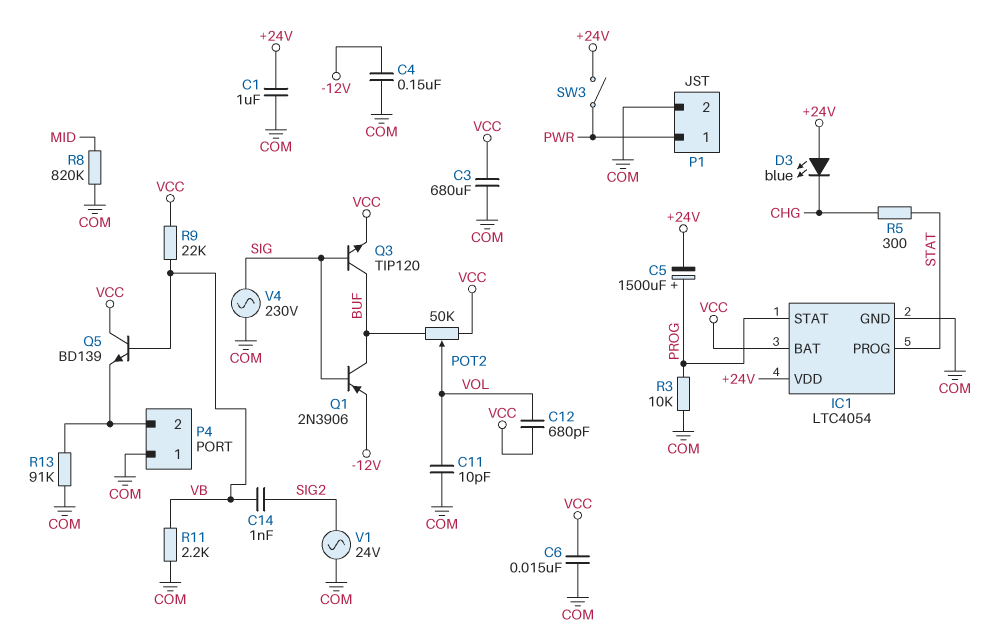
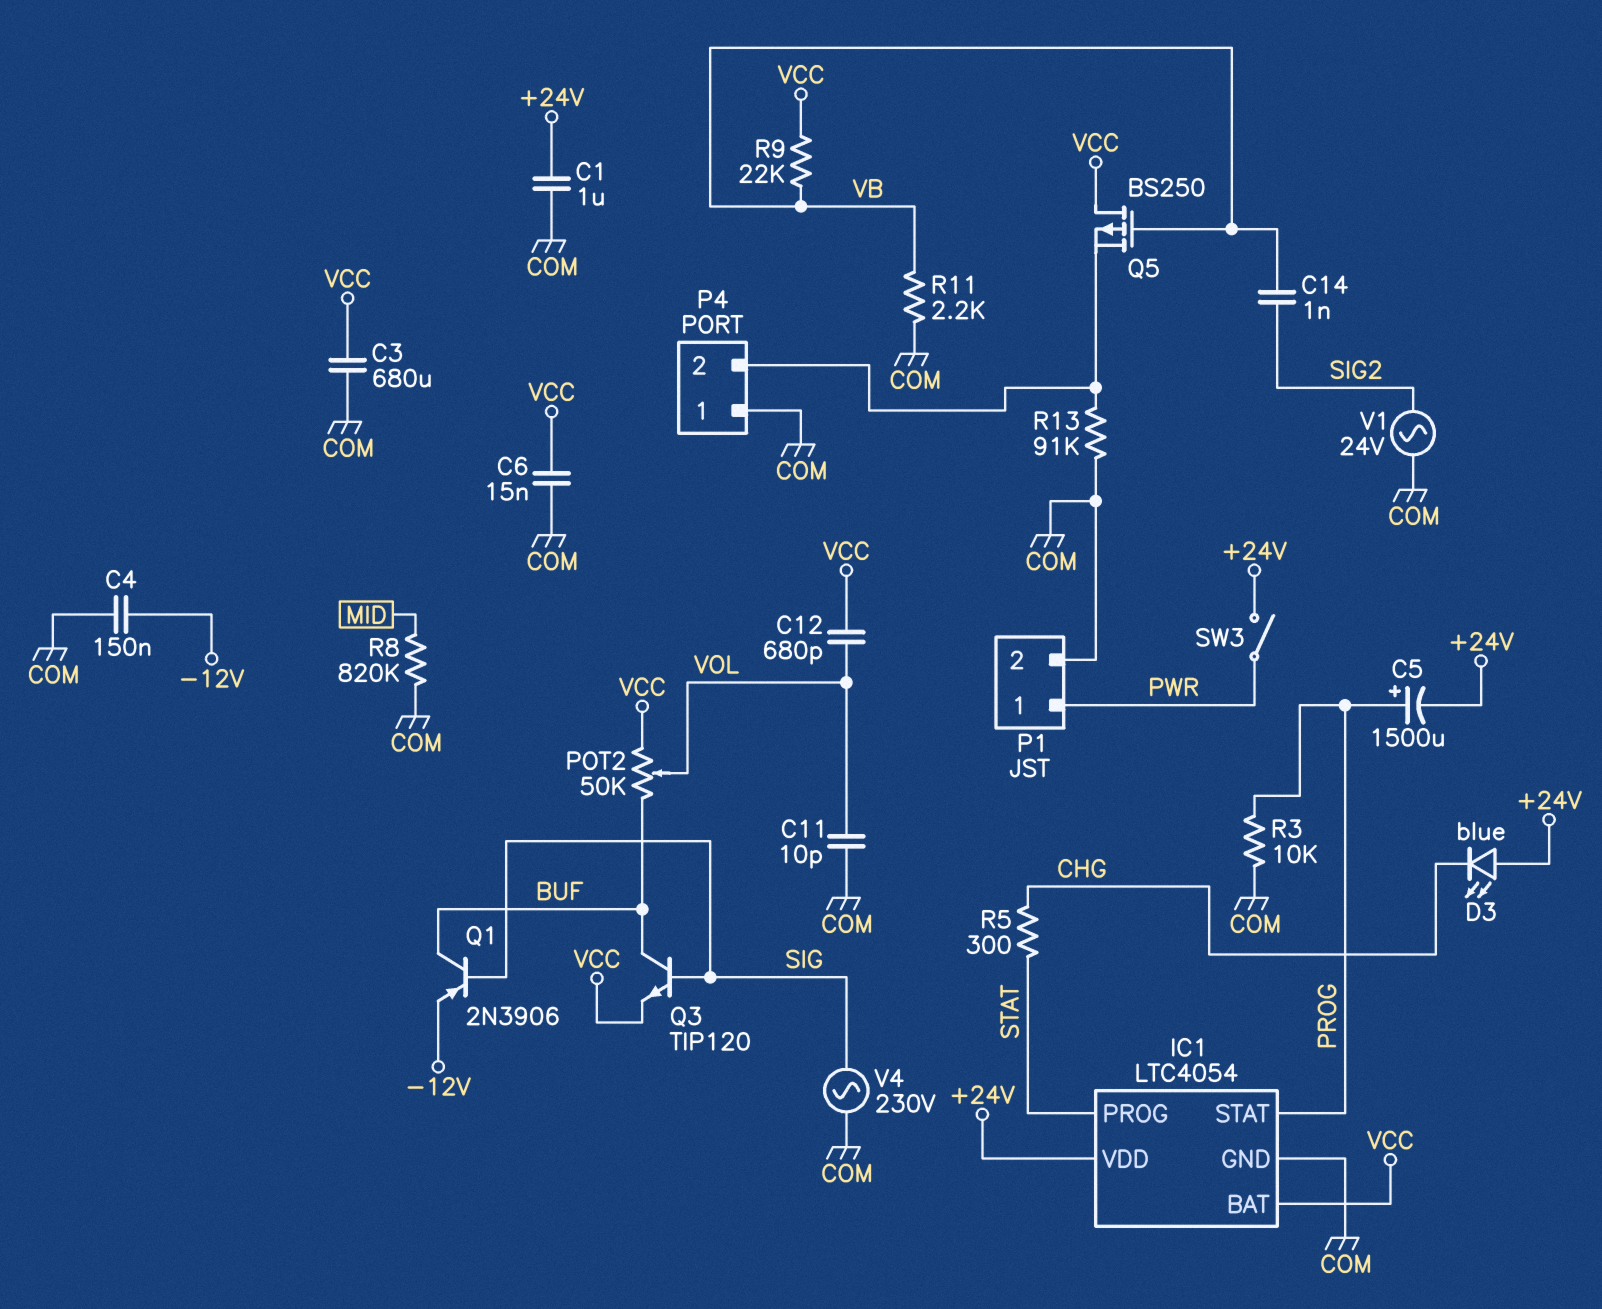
Q5: NPN BD139 (B VB, C VCC, E P4/2) -> PMOS BS250 (G VB, D VCC, S P4/2)

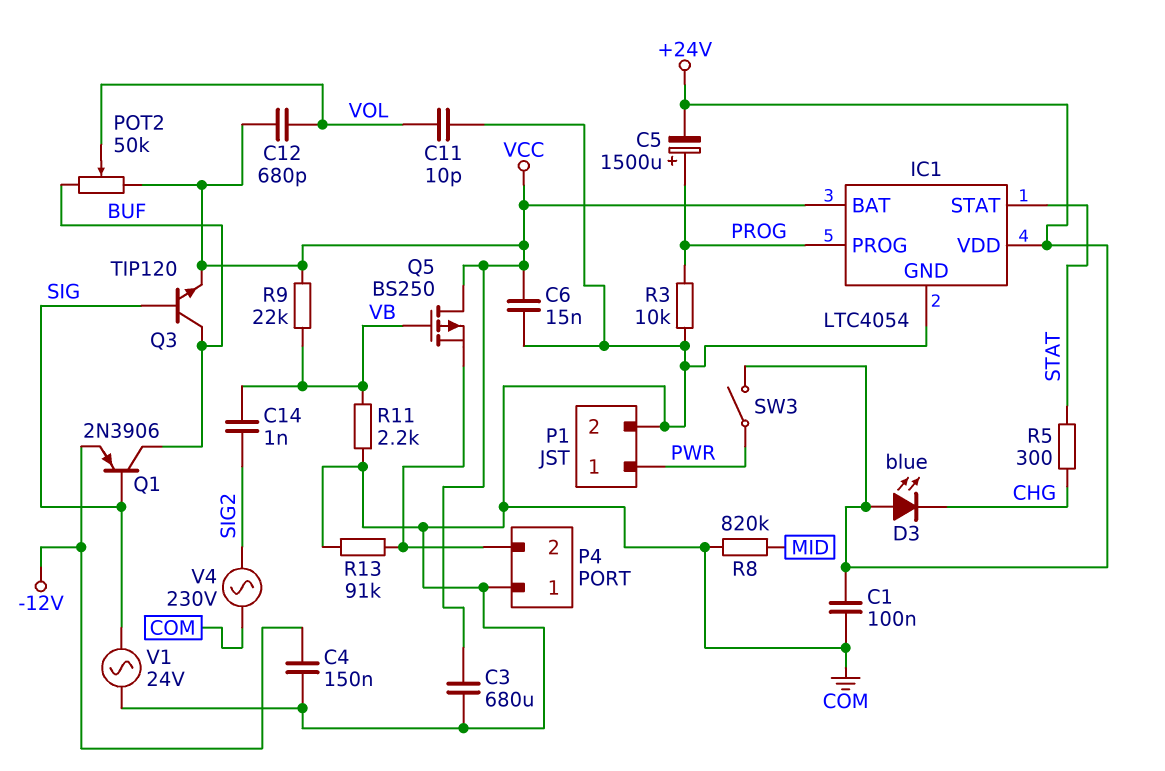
C1: 1uF (+24V, COM) -> 100nF (+24V, COM)
IC1 pin PROG: STAT -> PROG
IC1 pin STAT: PROG -> STAT
V1: AC 24V (COM, SIG2) -> AC 24V (COM, SIG)
V4: AC 230V (COM, SIG) -> AC 230V (COM, SIG2)

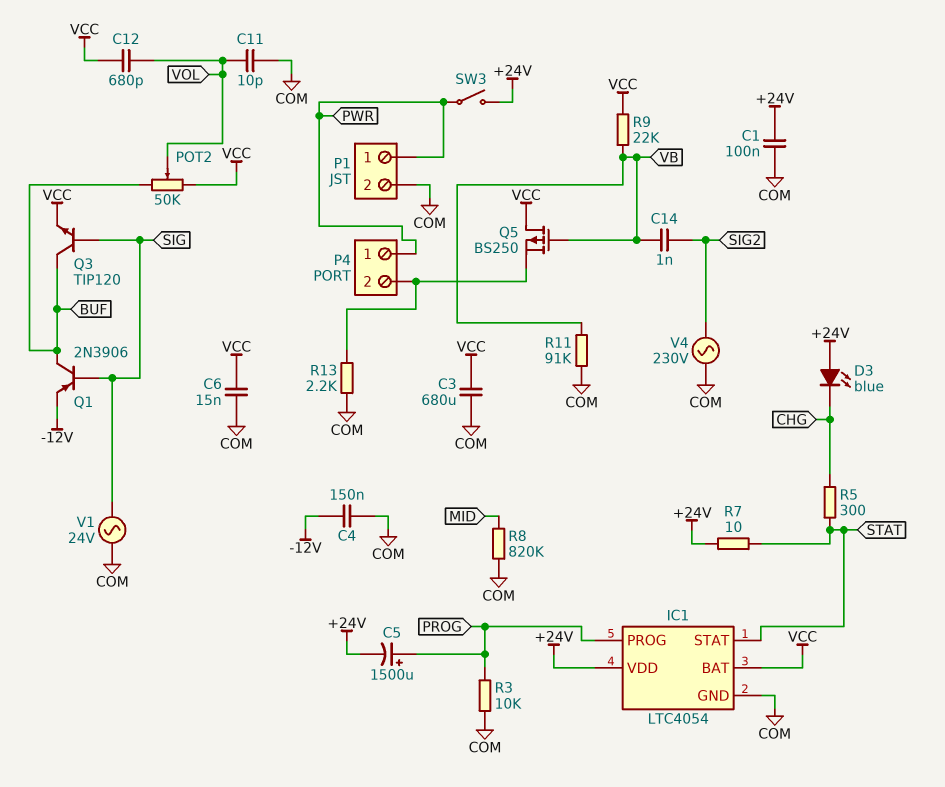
P4 pin 1: COM -> PWR
R7: none -> 10 (+24V, STAT)
R11: 2.2k (COM, VB) -> 91k (COM, VB)
R13: 91k (COM, P4/2) -> 2.2k (COM, P4/2)

